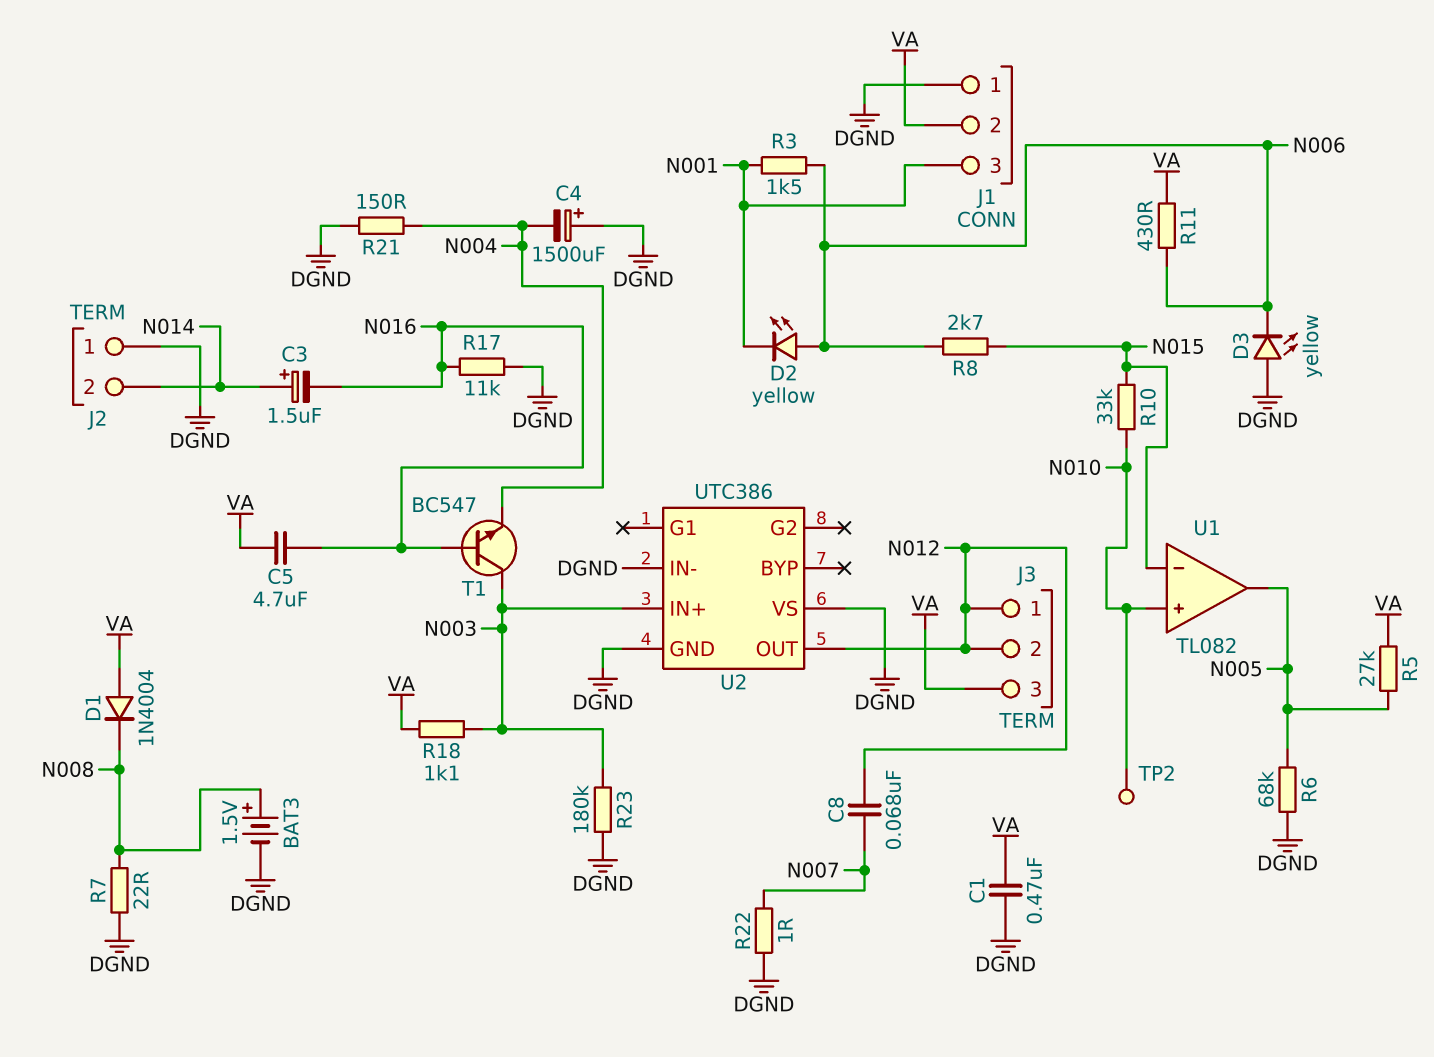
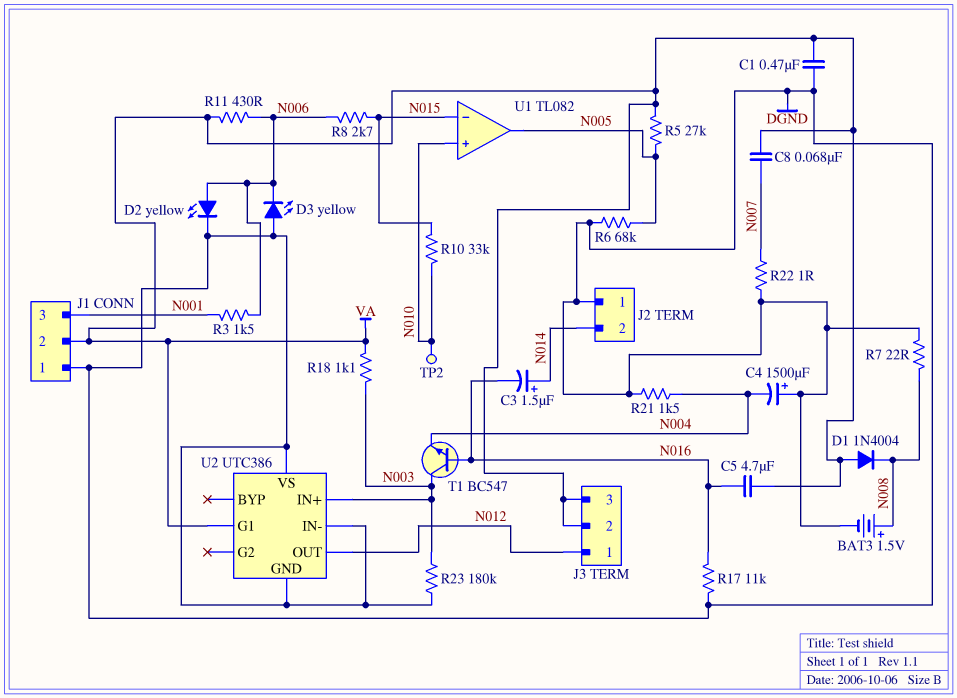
C8: 68nF (N007, N012) -> 68nF (N007, VA)
D2: LED yellow (A N006, K N001) -> LED yellow (A N006, K DGND)
J3 pin 2: N012 -> VA
R21: 150 (DGND, N004) -> 1.5k (DGND, N004)
U2 pin G1: none -> VA

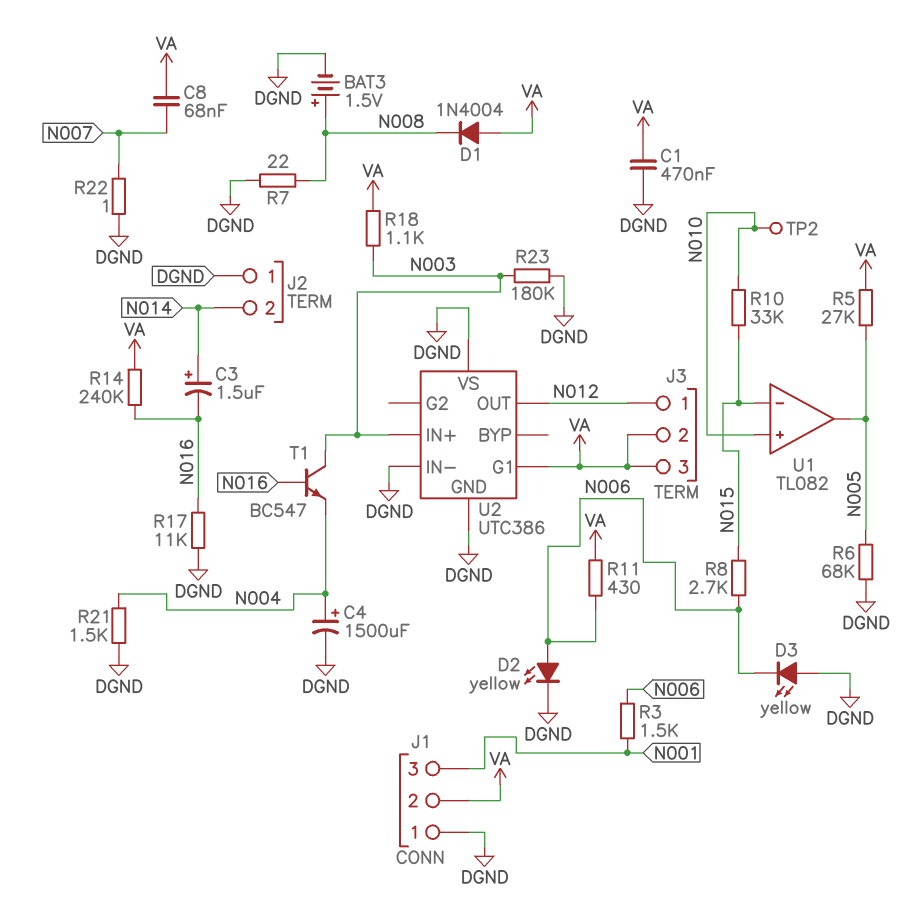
C4: 1500uF (plus DGND, minus N004) -> 1500uF (plus N004, minus DGND)
C5: 4.7uF (N016, VA) -> none
R14: none -> 240k (N016, VA)

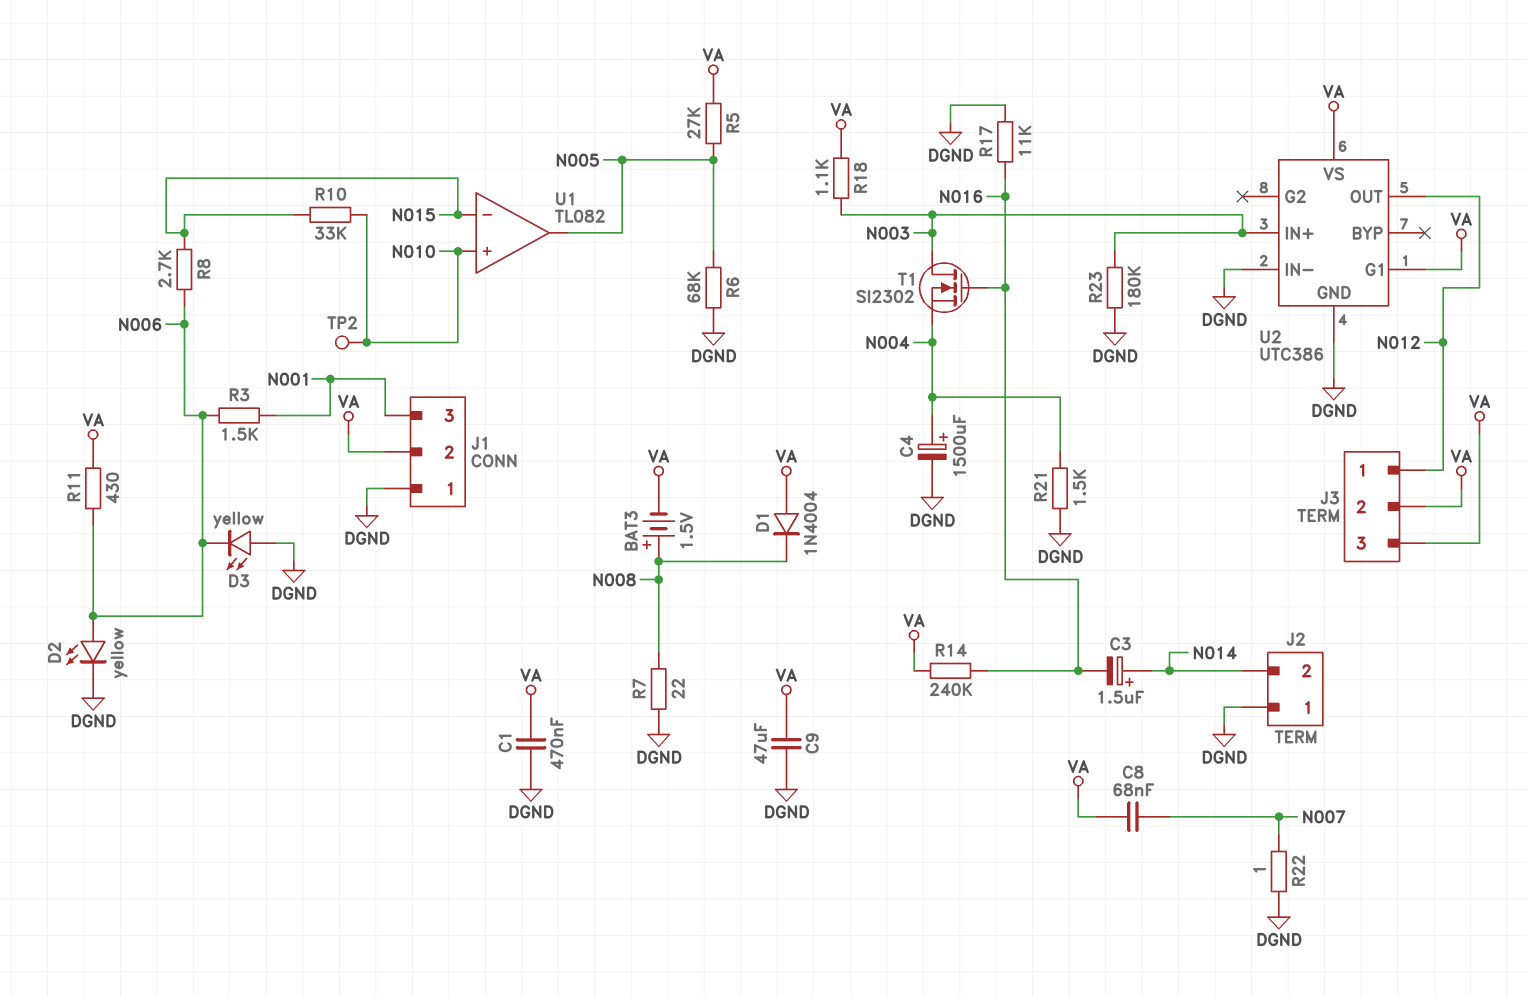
BAT3: 1.5V (plus N008, minus DGND) -> 1.5V (plus N008, minus VA)
C9: none -> 47uF (DGND, VA)
T1: NPN BC547 (B N016, C N003, E N004) -> NMOS SI2302 (G N016, D N003, S N004)
U2 pin VS: DGND -> VA

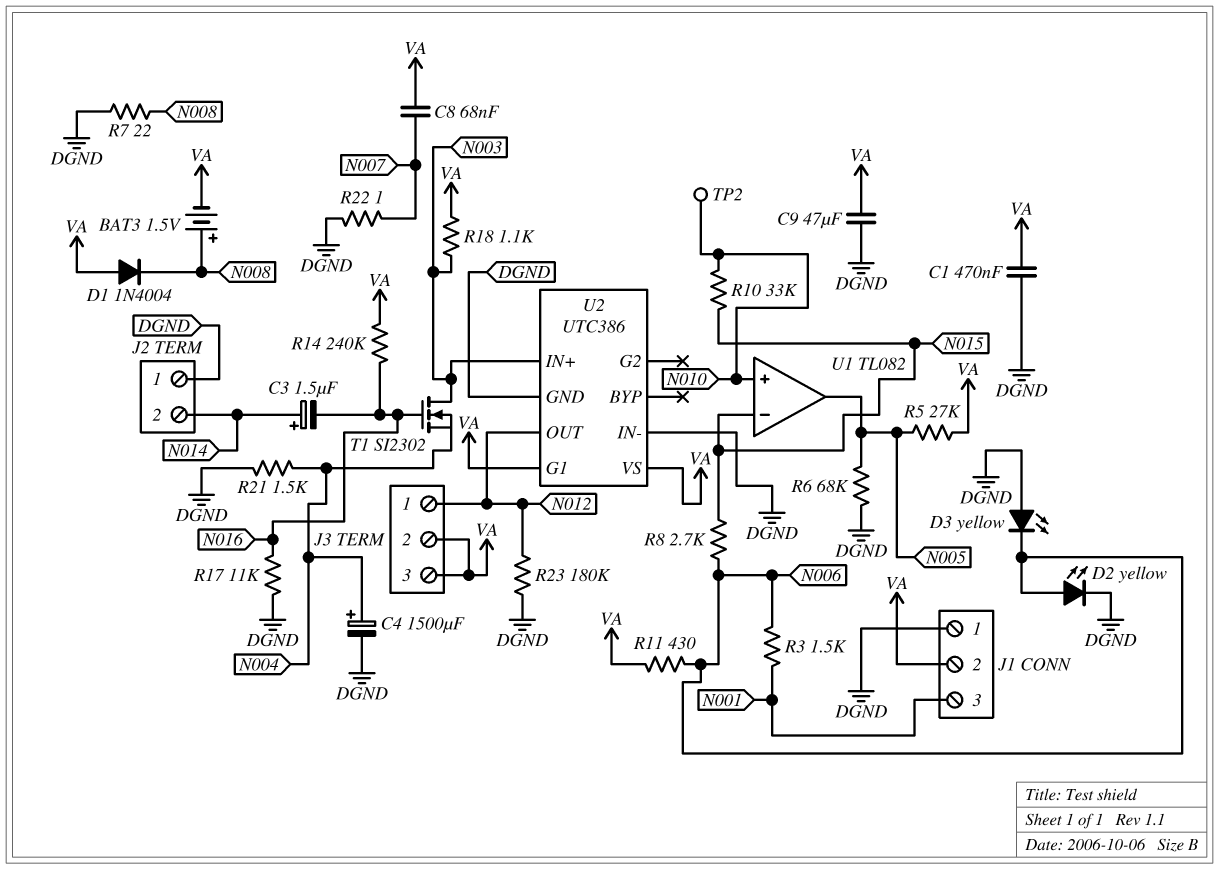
R23: 180k (DGND, N003) -> 180k (DGND, N012)

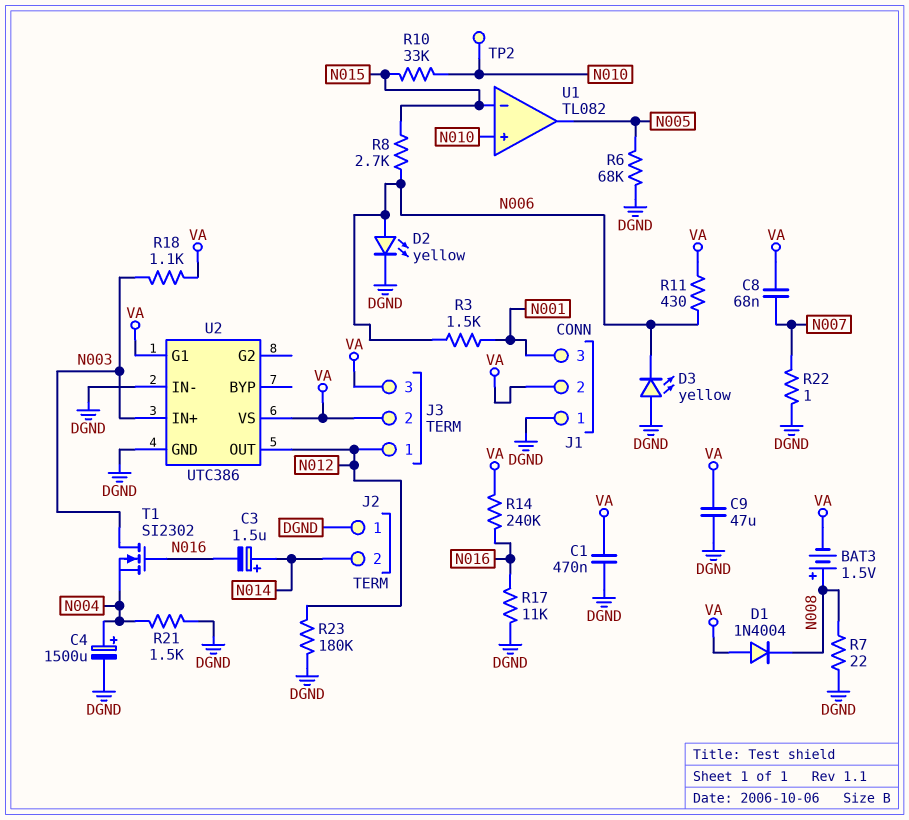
R5: 27k (N005, VA) -> none

